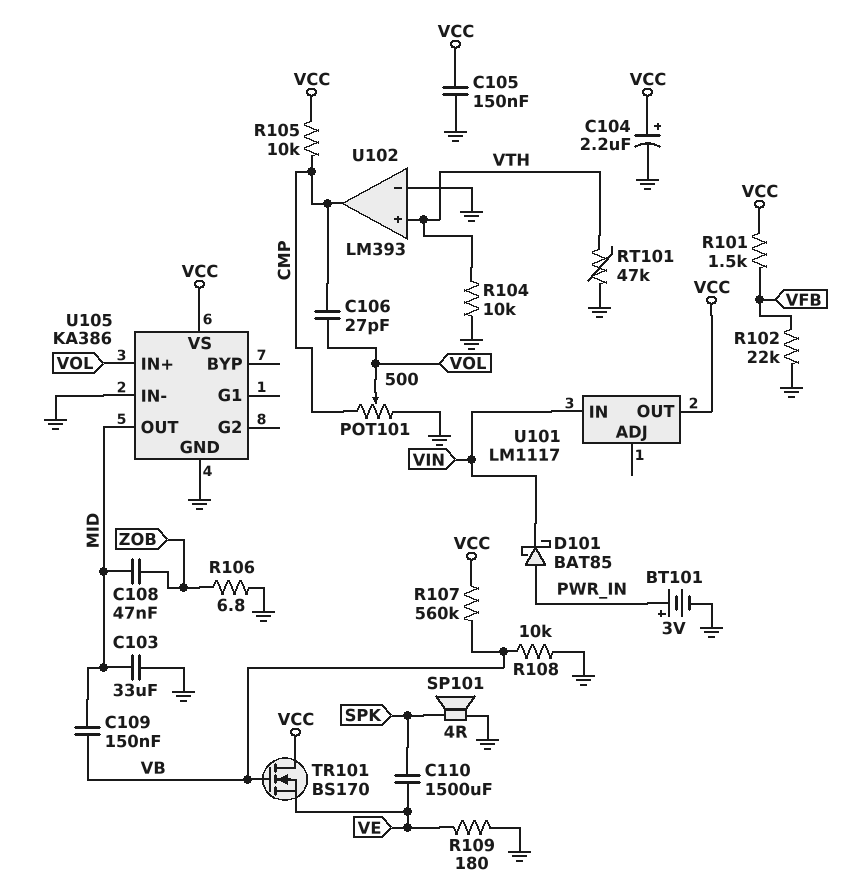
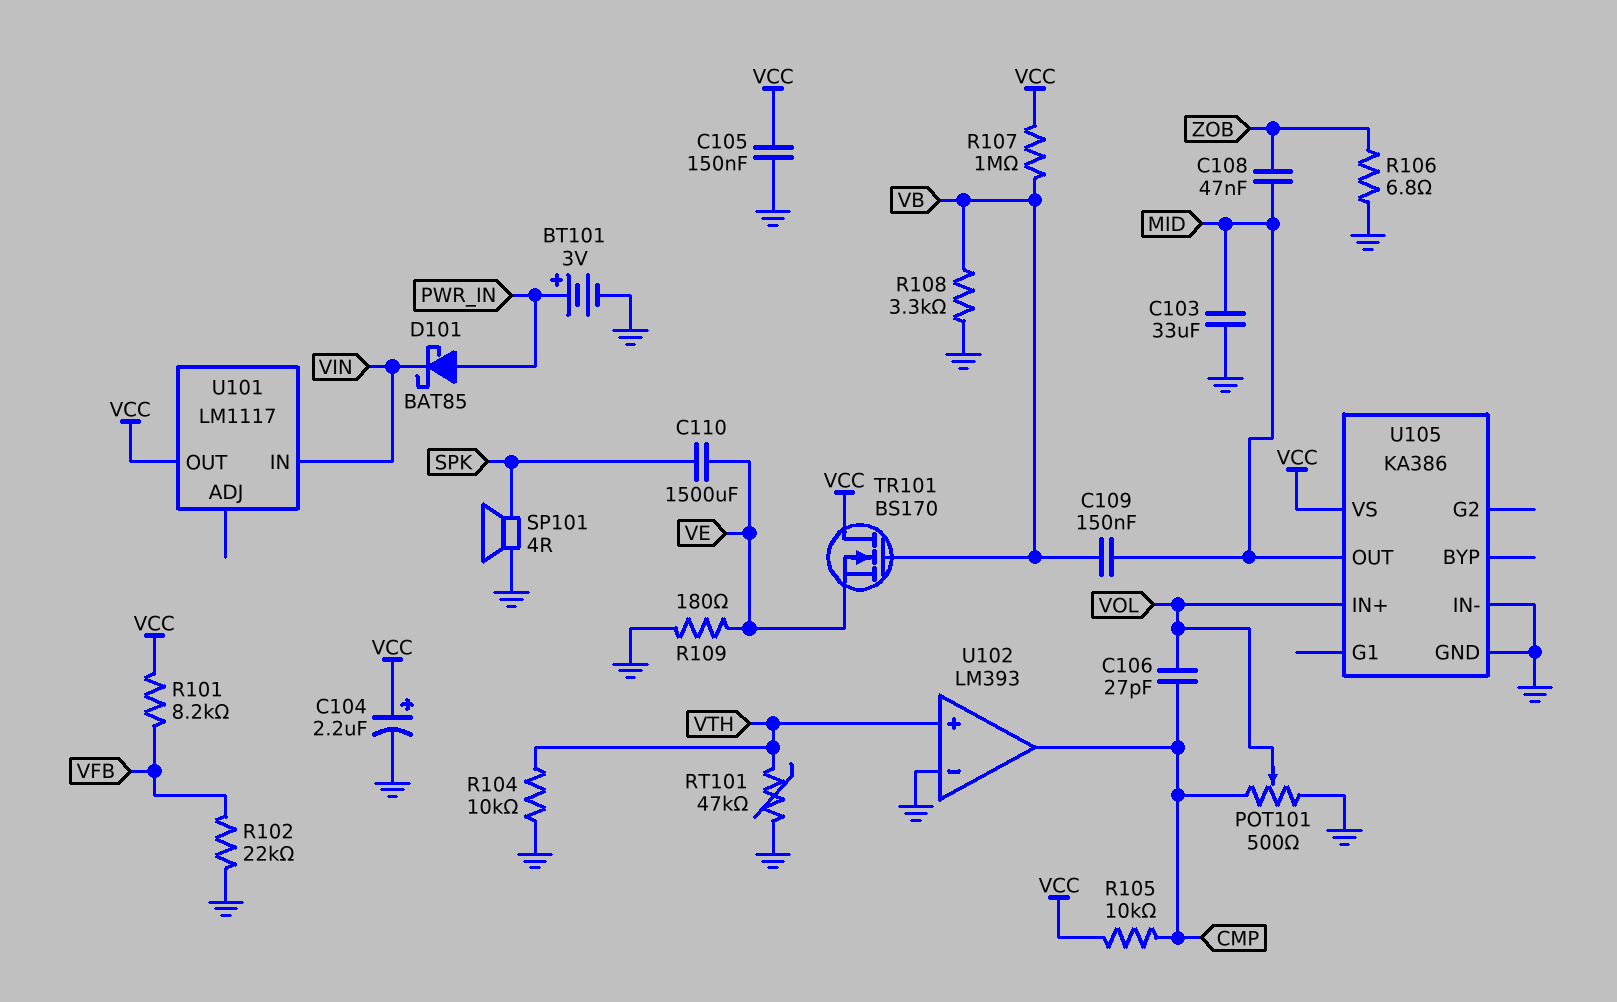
R101: 1.5k (VCC, VFB) -> 8.2k (VCC, VFB)
R107: 560k (VB, VCC) -> 1M (VB, VCC)
R108: 10k (GND, VB) -> 3.3k (GND, VB)

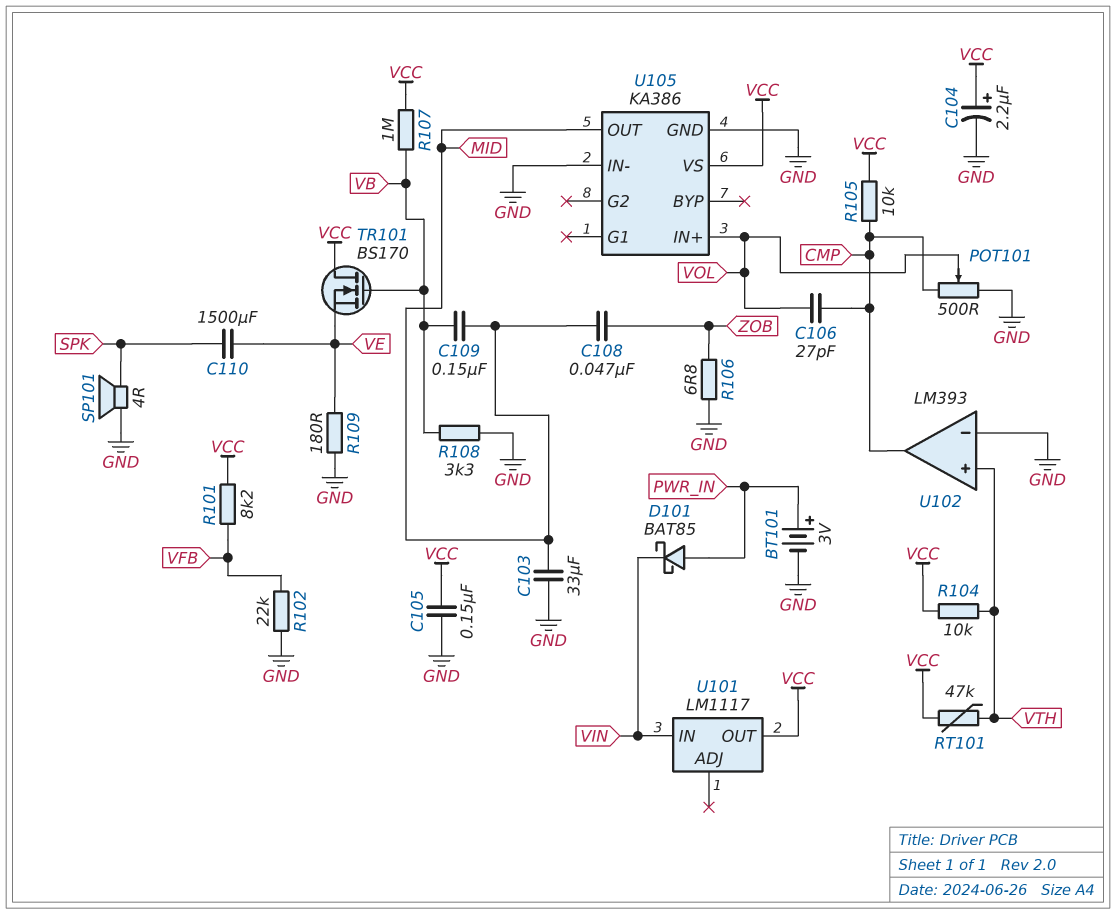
R104: 10k (GND, VTH) -> 10k (VCC, VTH)
RT101: 47k (GND, VTH) -> 47k (VCC, VTH)

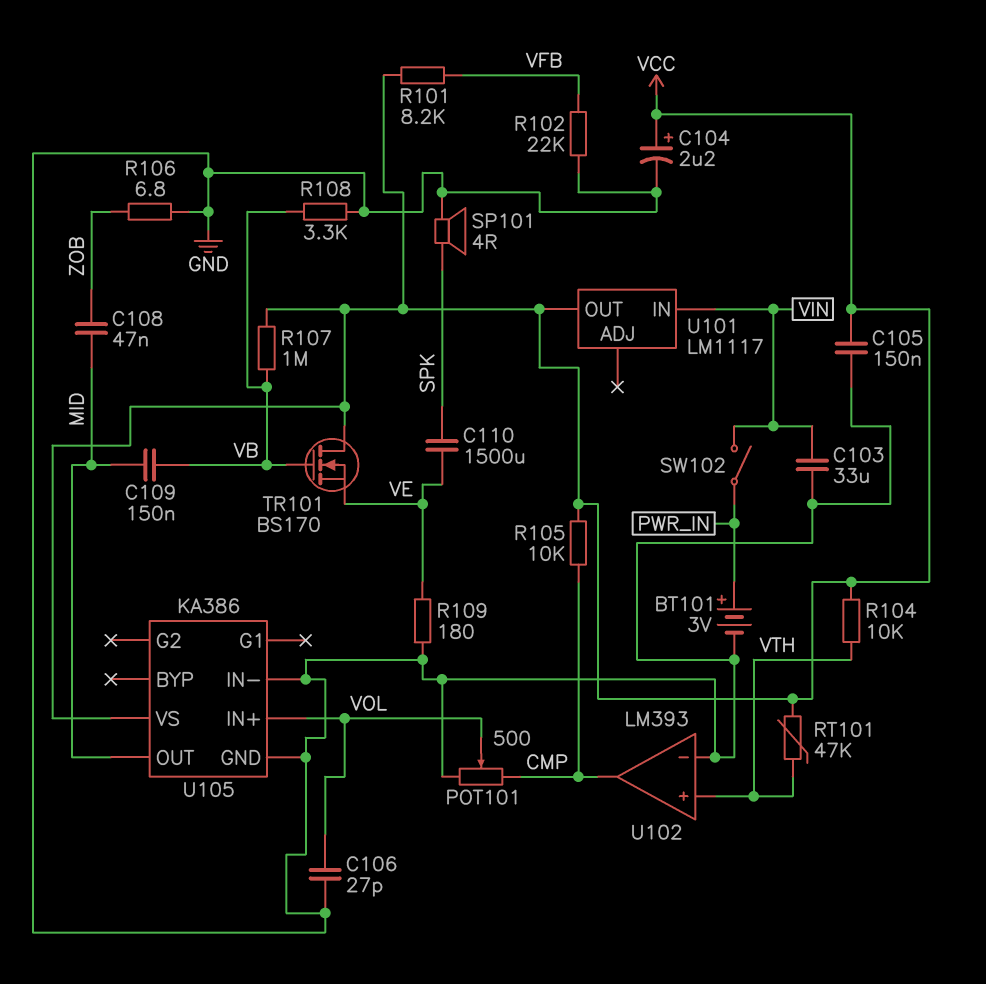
C103: 33uF (GND, MID) -> 33uF (GND, VIN)
C106: 27pF (CMP, VOL) -> 27pF (GND, VOL)
D101: schottky BAT85 (A PWR_IN, K VIN) -> none
SW102: none -> switch (PWR_IN, VIN)

